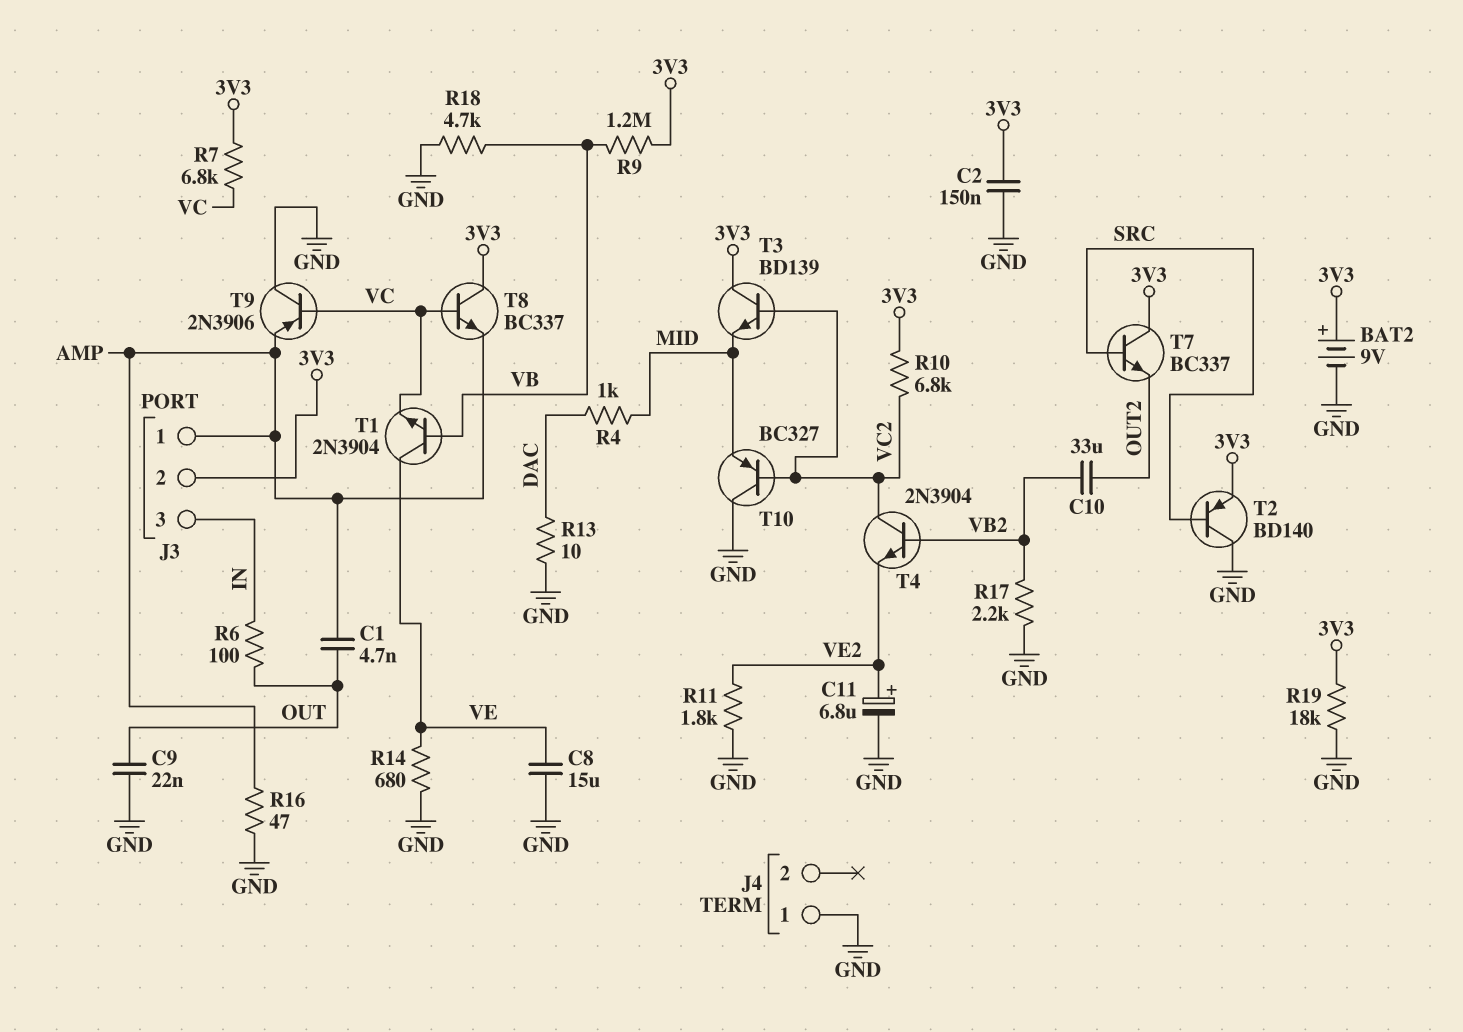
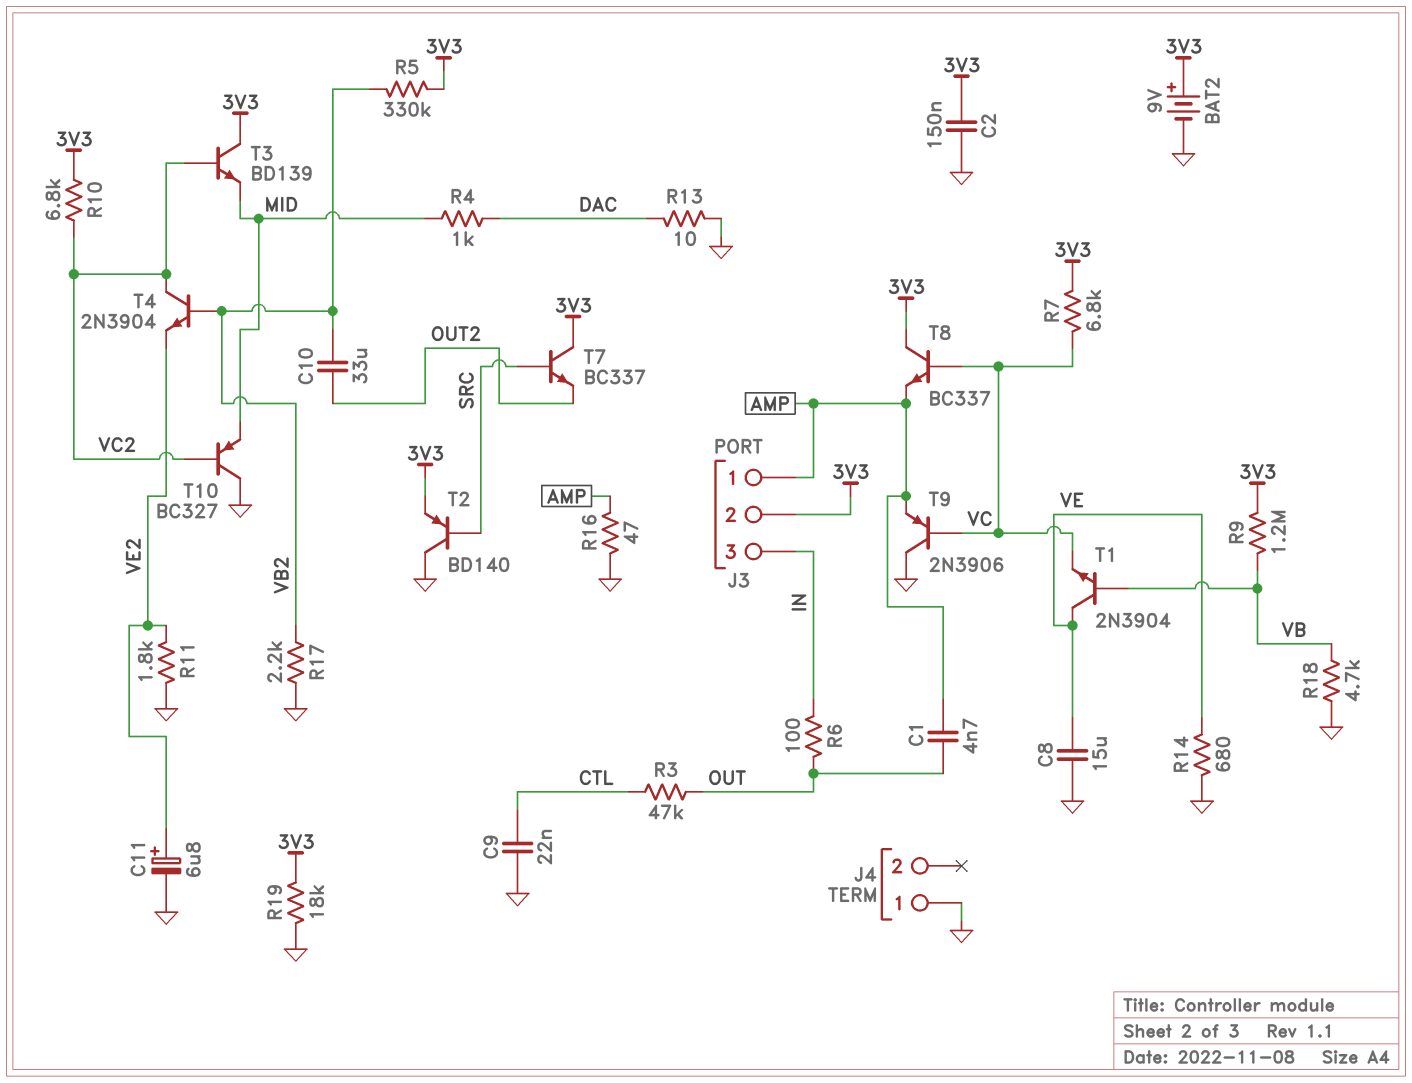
C9: 22nF (GND, OUT) -> 22nF (CTL, GND)
R3: none -> 47k (CTL, OUT)
R5: none -> 330k (3V3, VB2)

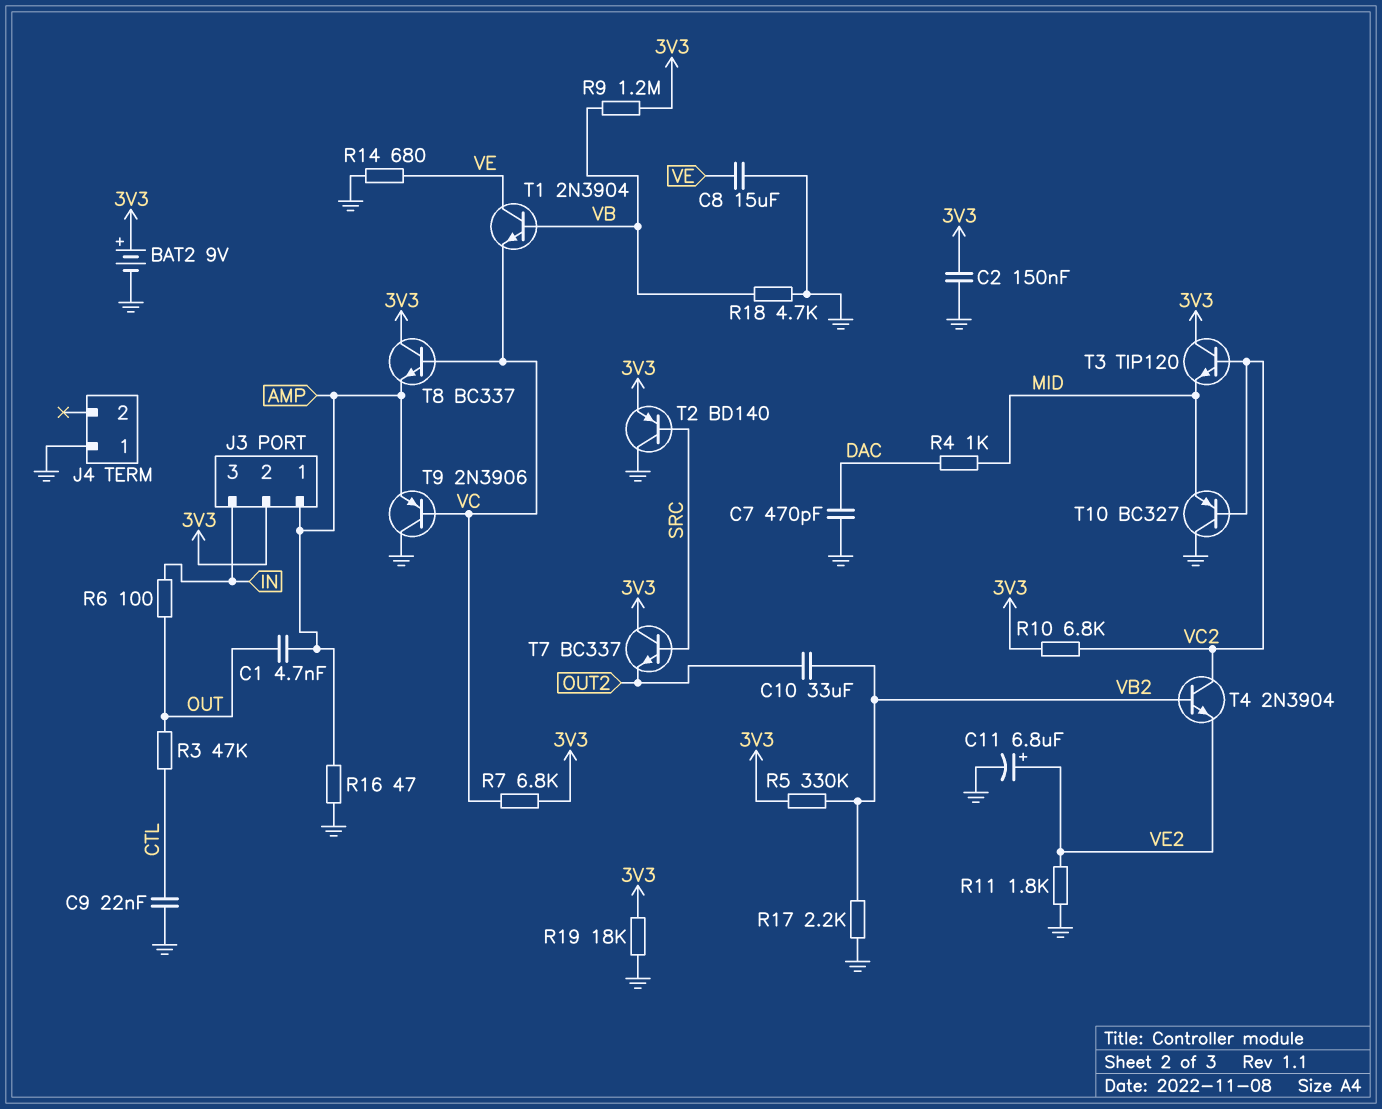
C7: none -> 470pF (DAC, GND)
R13: 10 (DAC, GND) -> none
T3: NPN BD139 (B VC2, C 3V3, E MID) -> NPN TIP120 (B VC2, C 3V3, E MID)

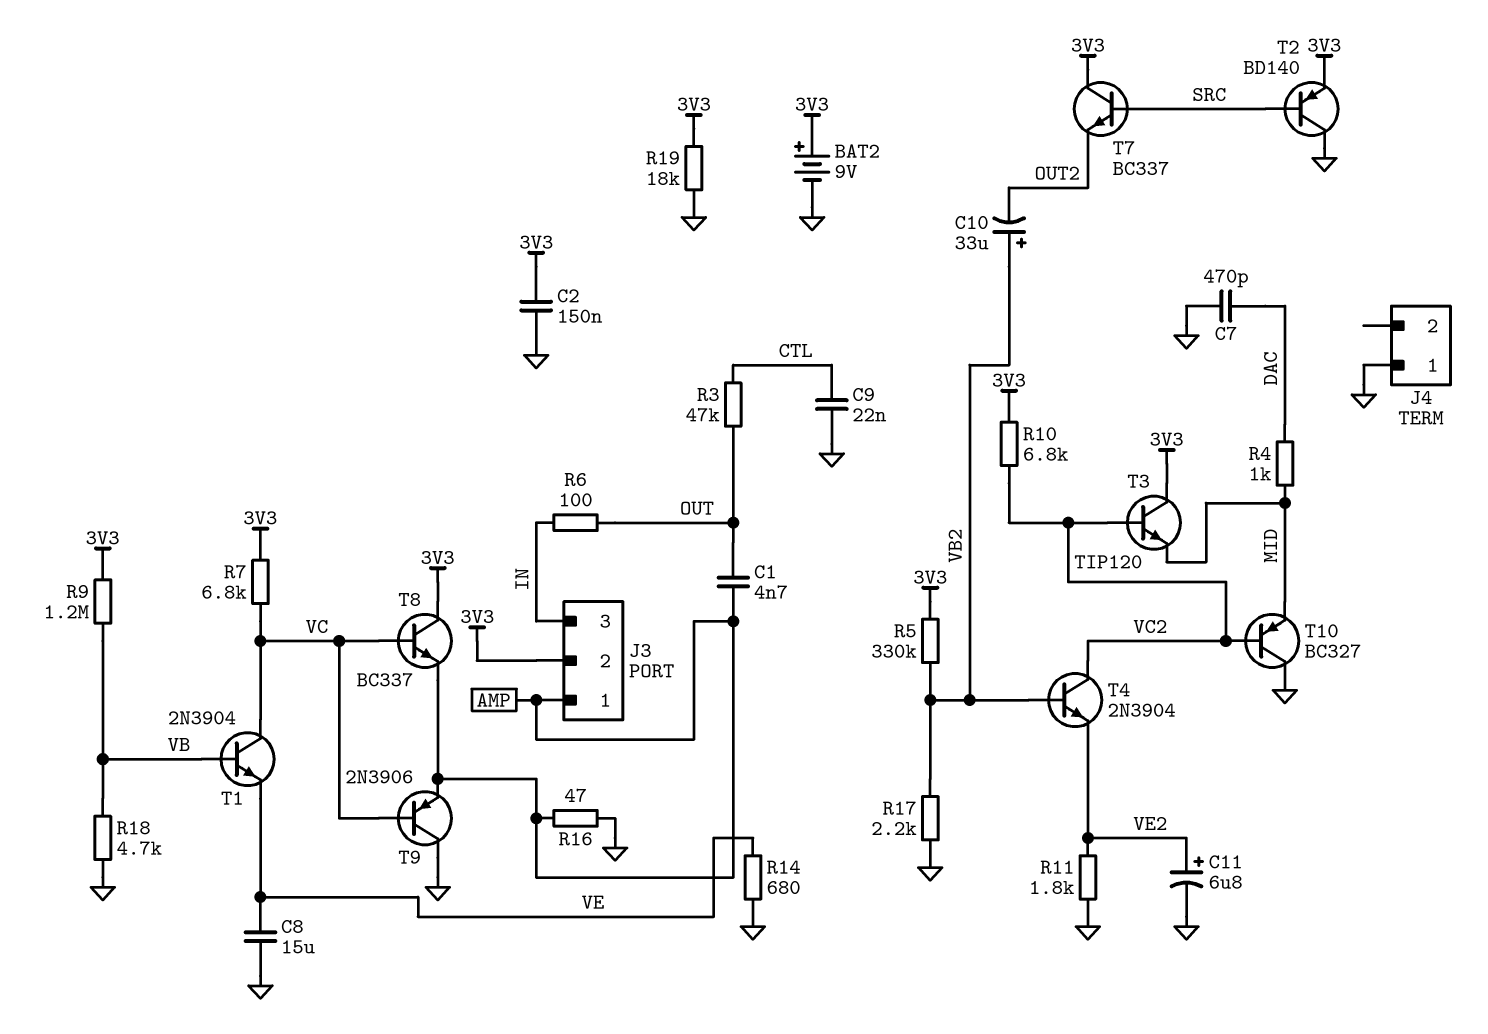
C10: 33uF (OUT2, VB2) -> 33uF (plus VB2, minus OUT2)
T1: NPN 2N3904 (B VB, C VE, E VC) -> NPN 2N3904 (B VB, C VC, E VE)

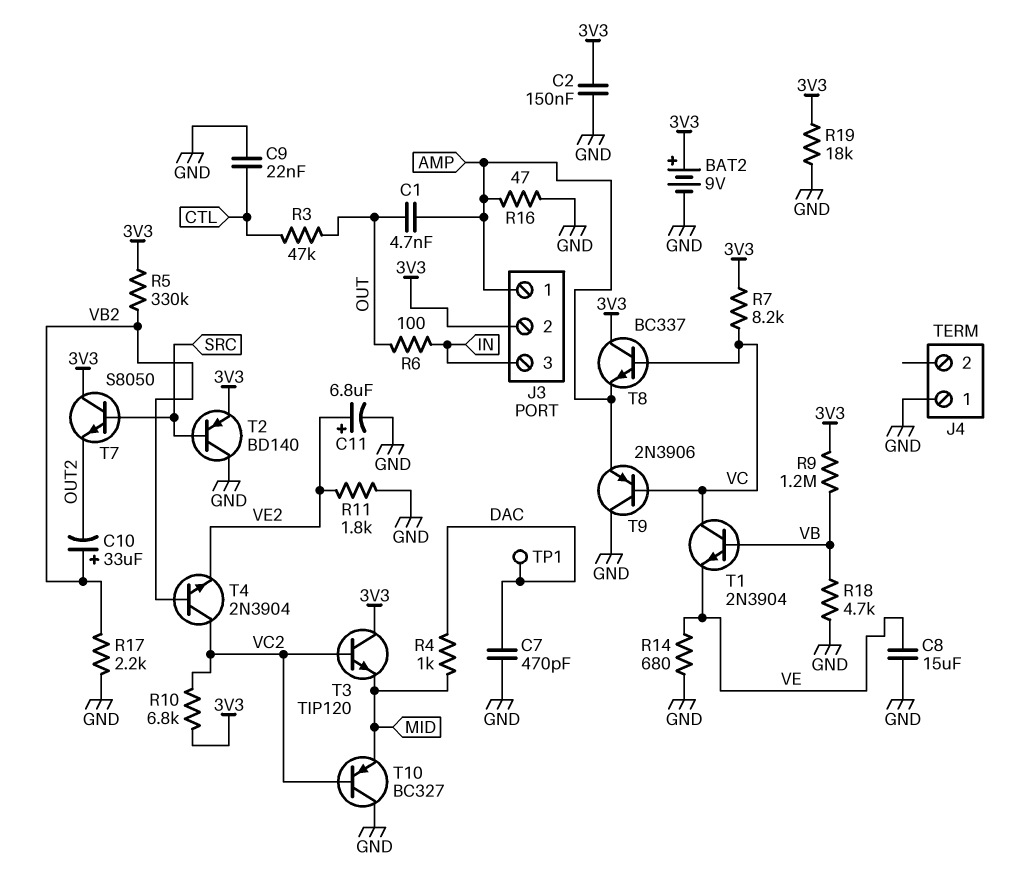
R7: 6.8k (3V3, VC) -> 8.2k (3V3, VC)
T7: NPN BC337 (B SRC, C 3V3, E OUT2) -> NPN S8050 (B SRC, C 3V3, E OUT2)
TP1: none -> test point (DAC)

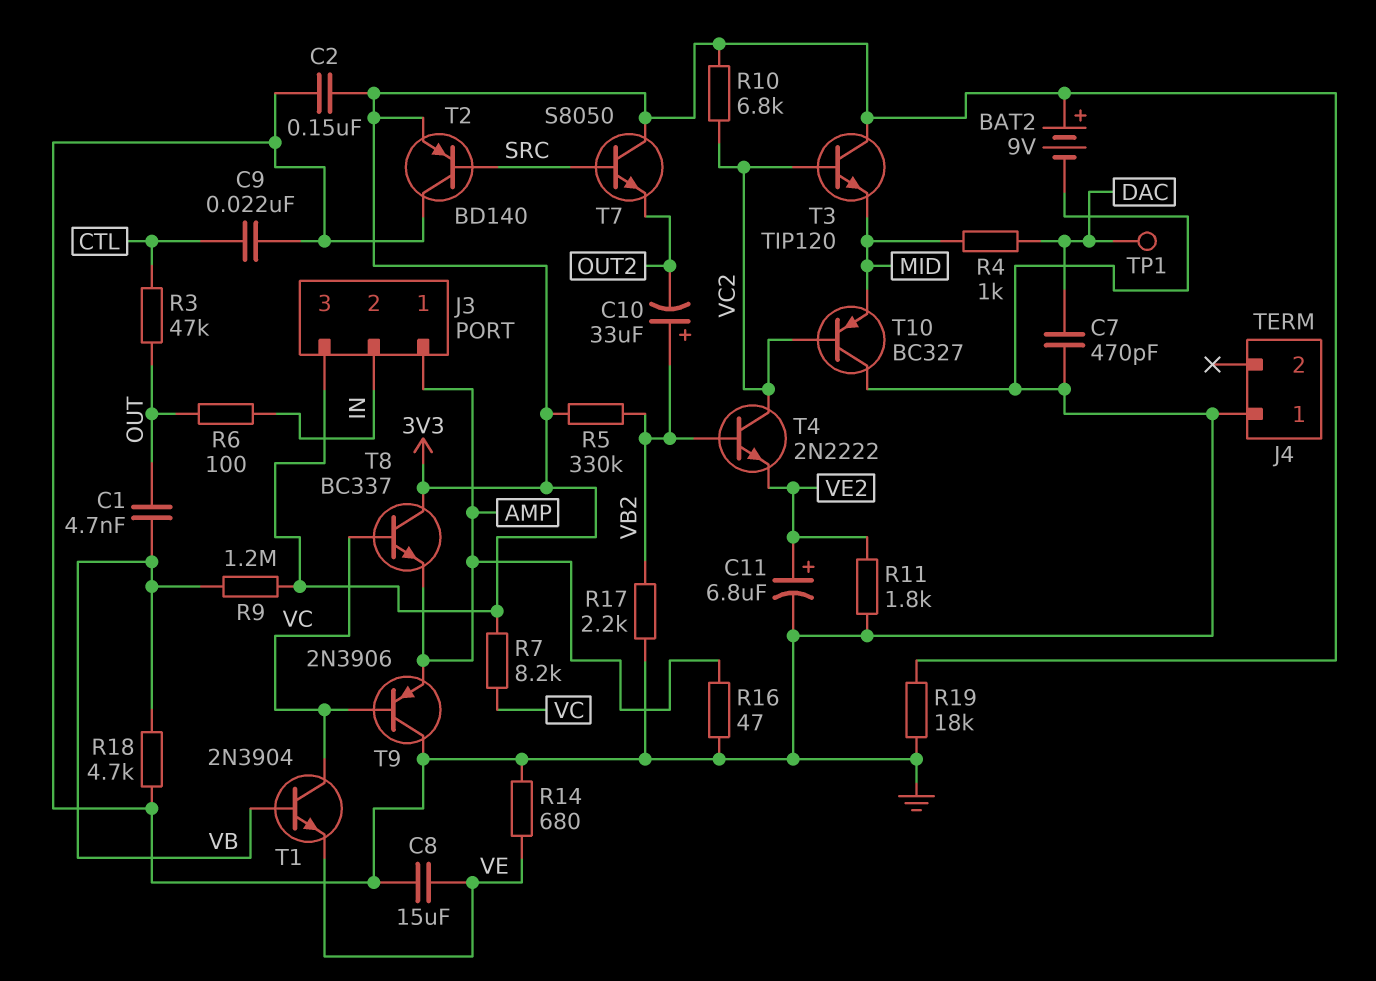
C1: 4.7nF (AMP, OUT) -> 4.7nF (OUT, VB)
J3 pin 2: 3V3 -> IN
J3 pin 3: IN -> 3V3
T4: NPN 2N3904 (B VB2, C VC2, E VE2) -> NPN 2N2222 (B VB2, C VC2, E VE2)

